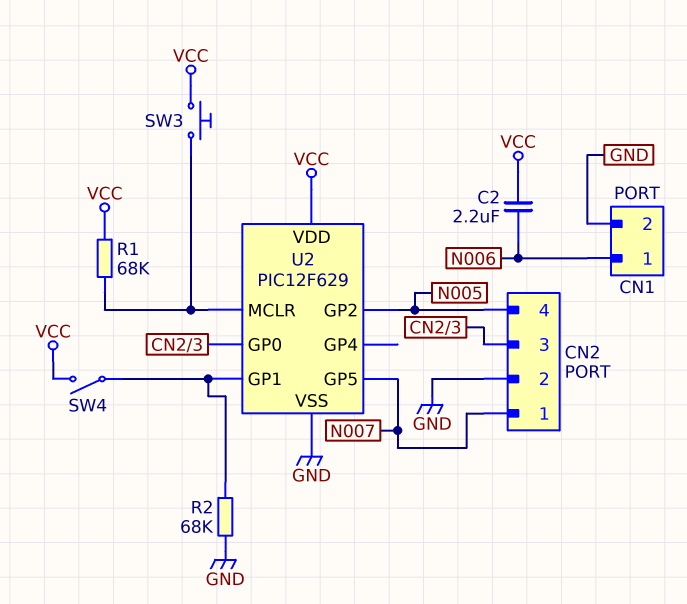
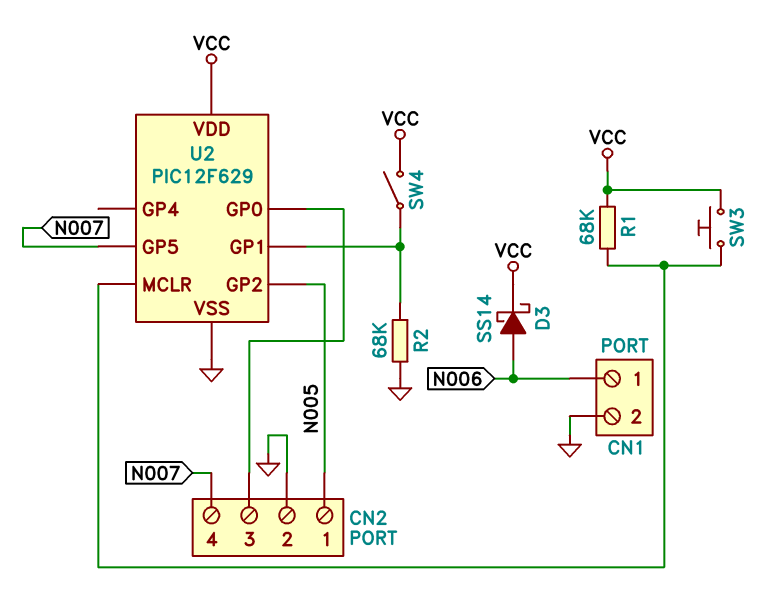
C2: 2.2uF (N006, VCC) -> none
CN2 pin 1: N007 -> N005
CN2 pin 4: N005 -> N007
D3: none -> schottky SS14 (A N006, K VCC)

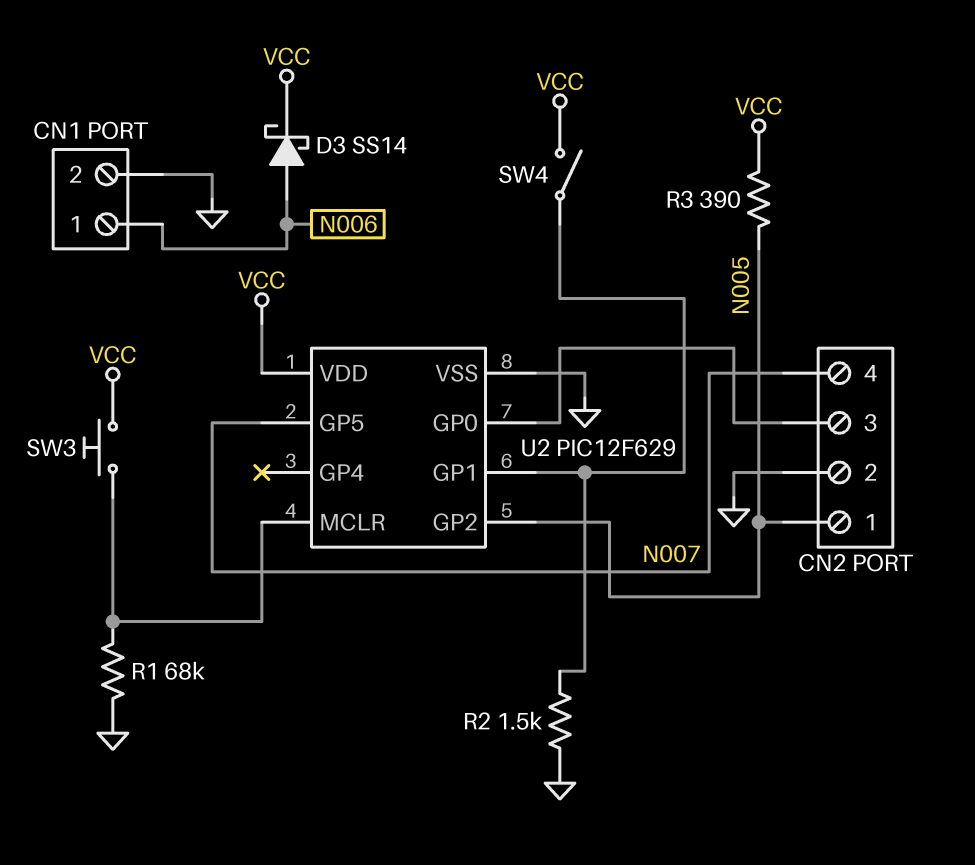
R1: 68k (U2/MCLR, VCC) -> 68k (GND, U2/MCLR)
R2: 68k (GND, U2/GP1) -> 1.5k (GND, U2/GP1)
R3: none -> 390 (N005, VCC)

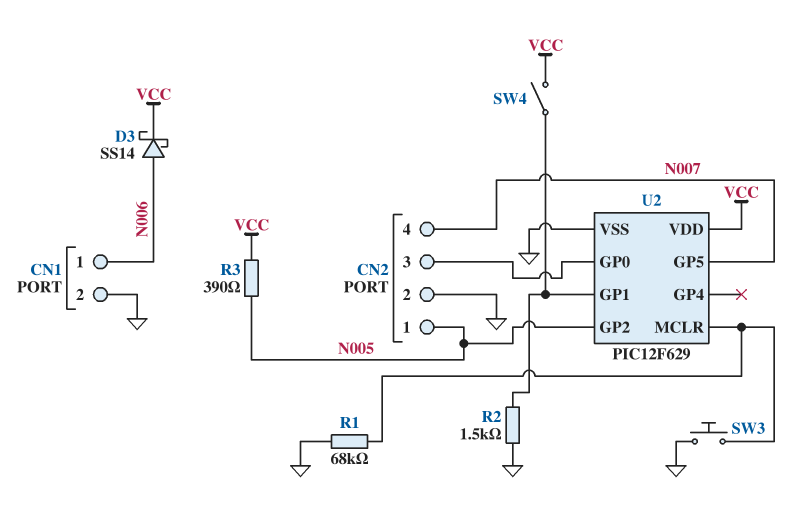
SW3: button (U2/MCLR, VCC) -> button (GND, U2/MCLR)

